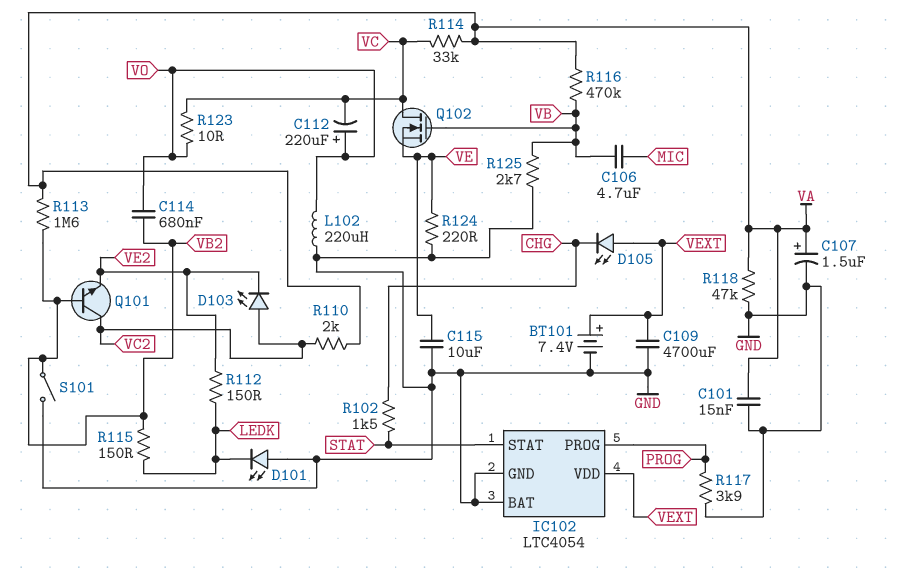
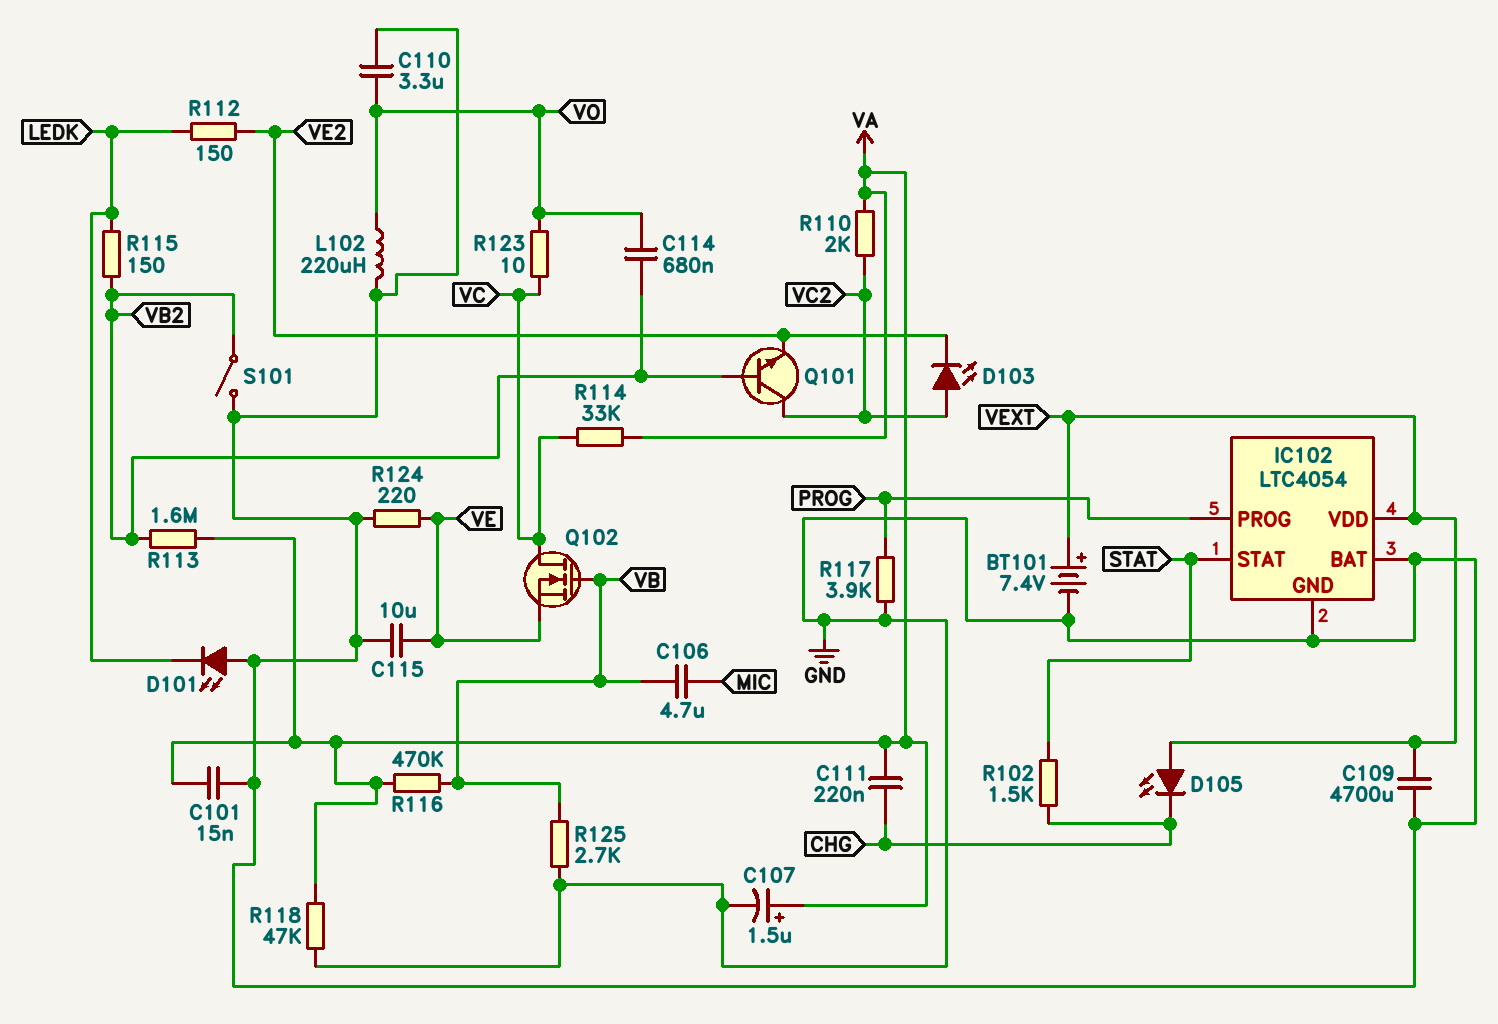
C110: none -> 3.3uF (GND, VO)
C111: none -> 220nF (CHG, VA)
C112: 220uF (plus VO, minus VC) -> none

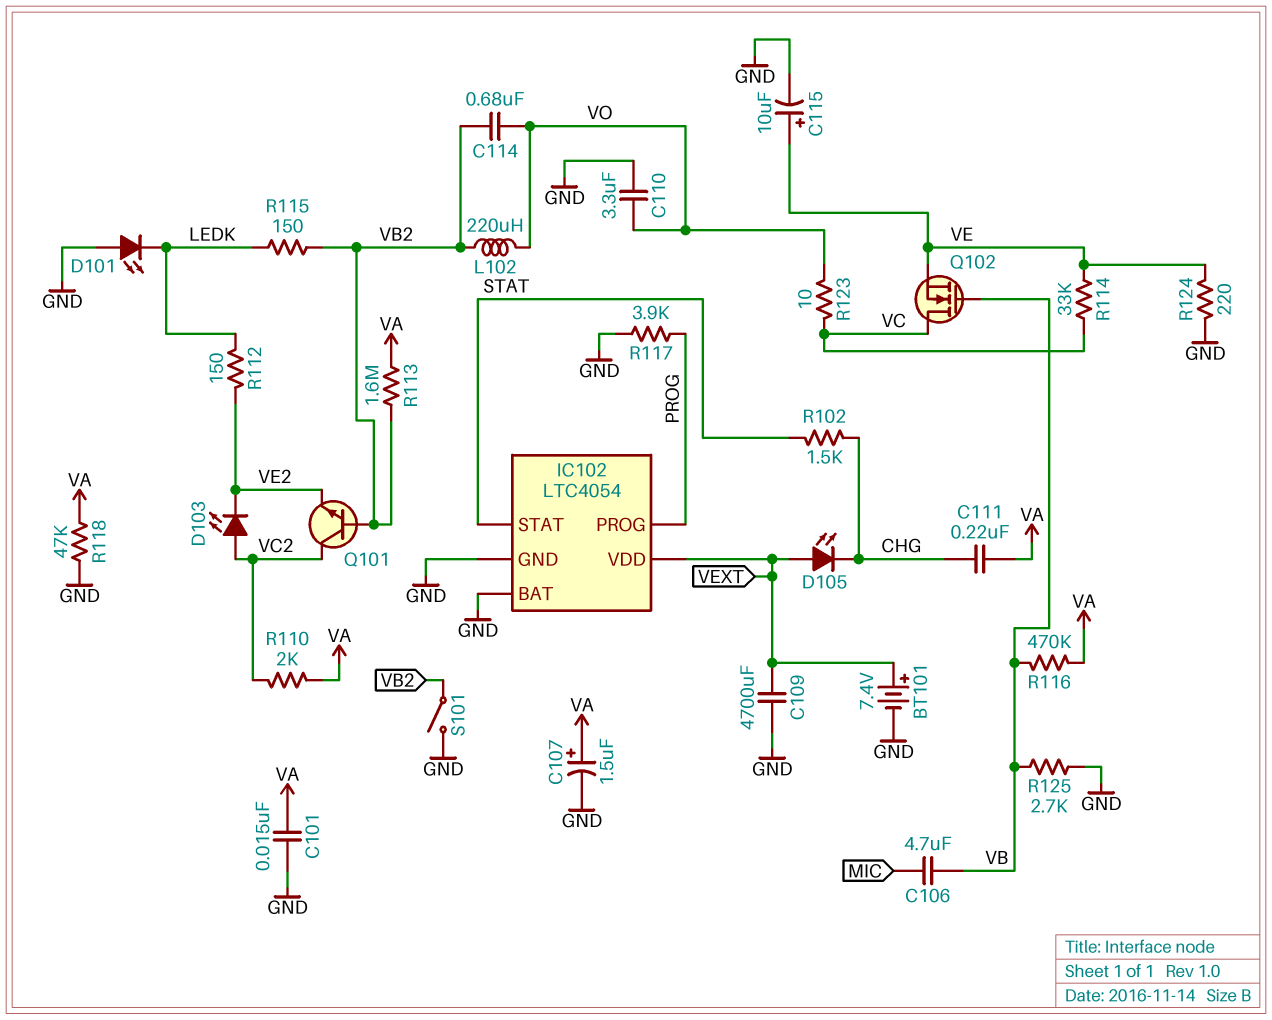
C115: 10uF (GND, VE) -> 10uF (plus VE, minus GND)
L102: 220uH (GND, VO) -> 220uH (VB2, VO)
R114: 33k (VA, VC) -> 33k (VC, VE)

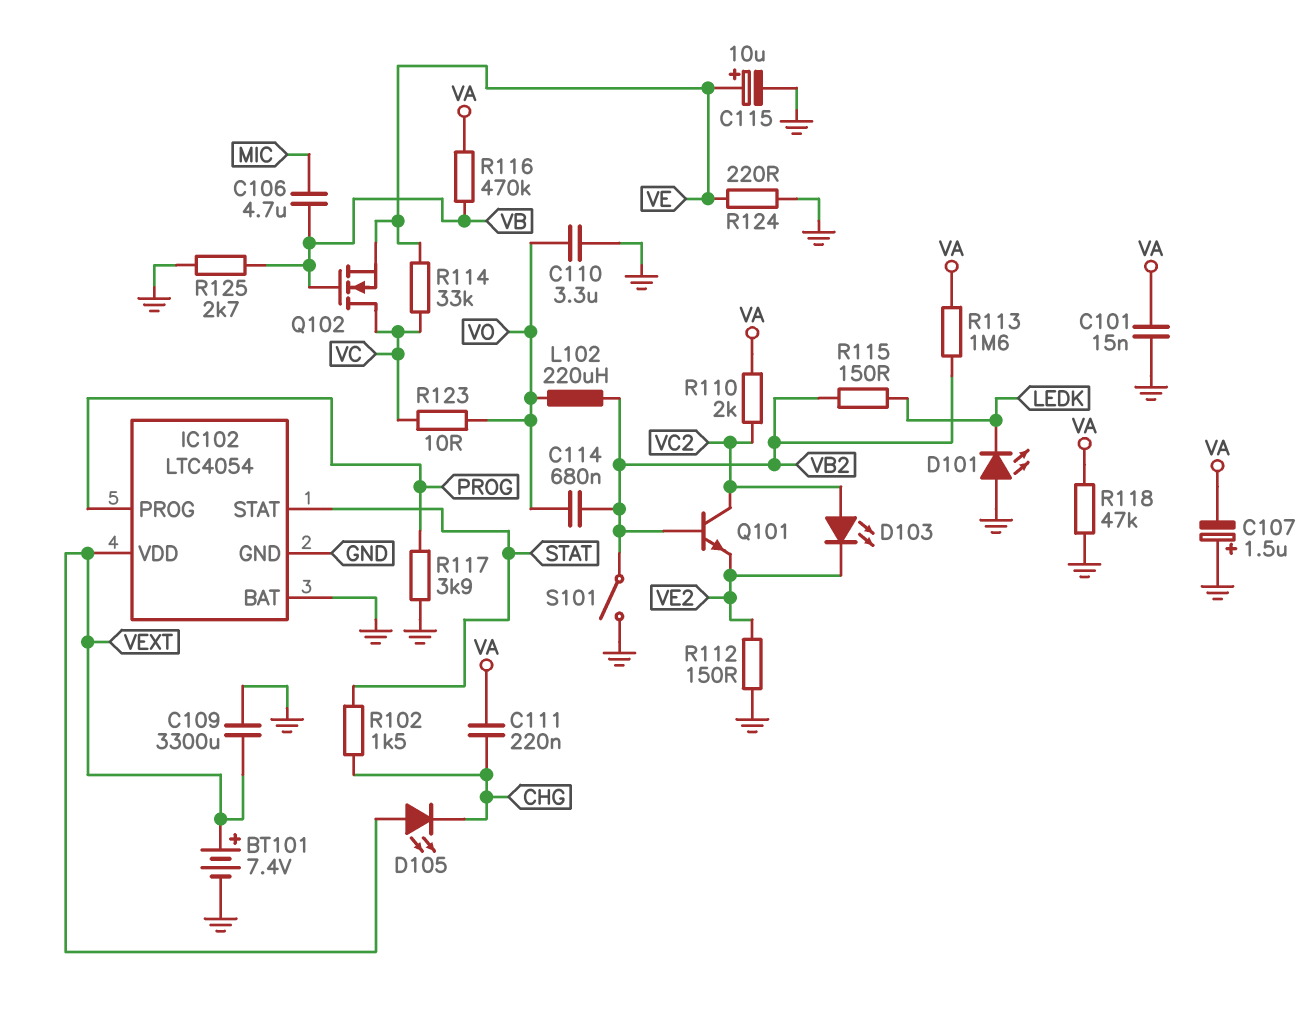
C107: 1.5uF (plus VA, minus GND) -> 1.5uF (plus GND, minus VA)
C109: 4700uF (GND, VEXT) -> 3300uF (GND, VEXT)
R112: 150 (LEDK, VE2) -> 150 (GND, VE2)

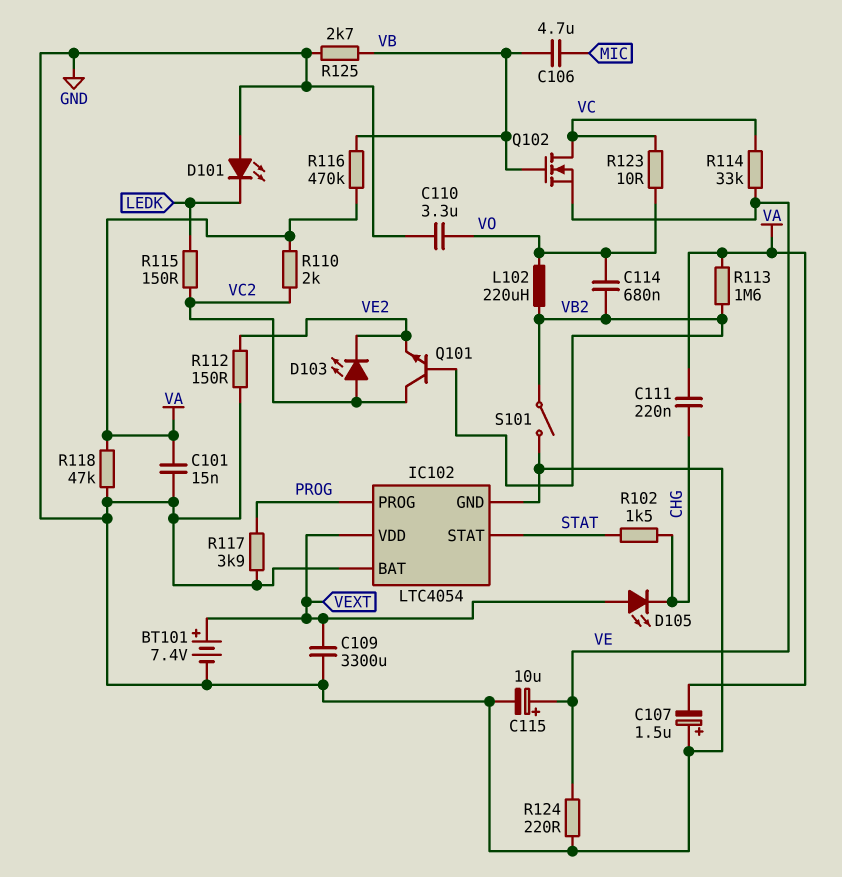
R115: 150 (LEDK, VB2) -> 150 (LEDK, VC2)

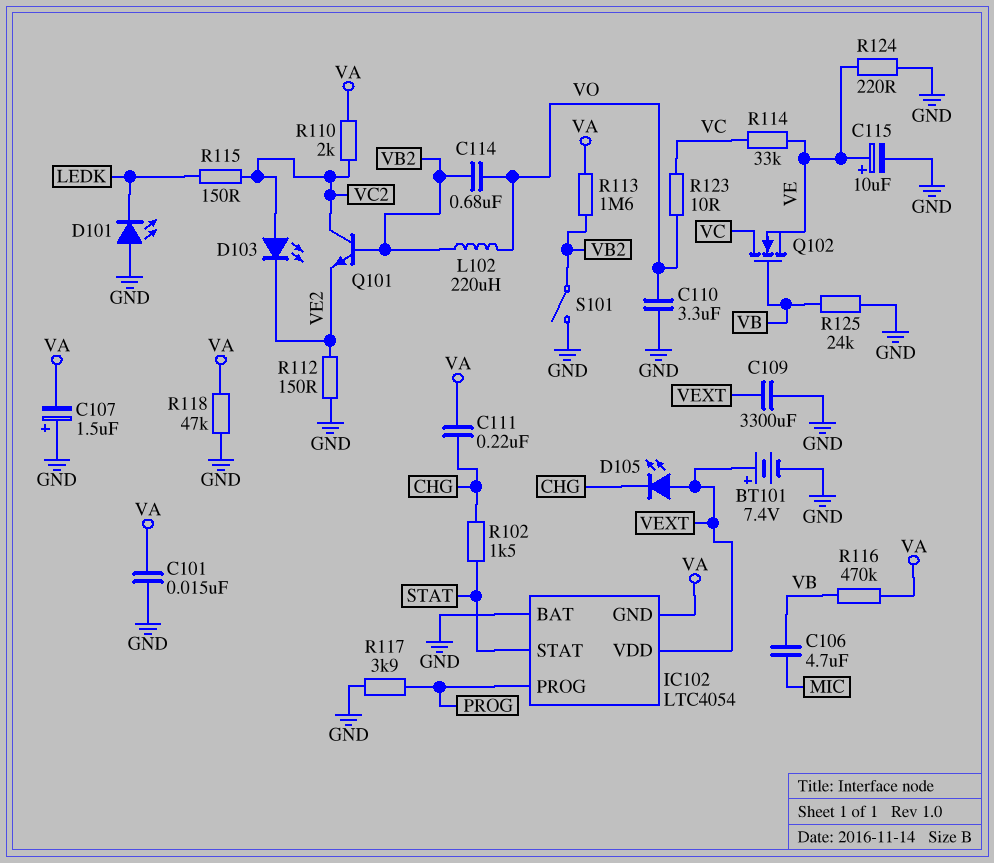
IC102 pin GND: GND -> VA
R125: 2.7k (GND, VB) -> 24k (GND, VB)

